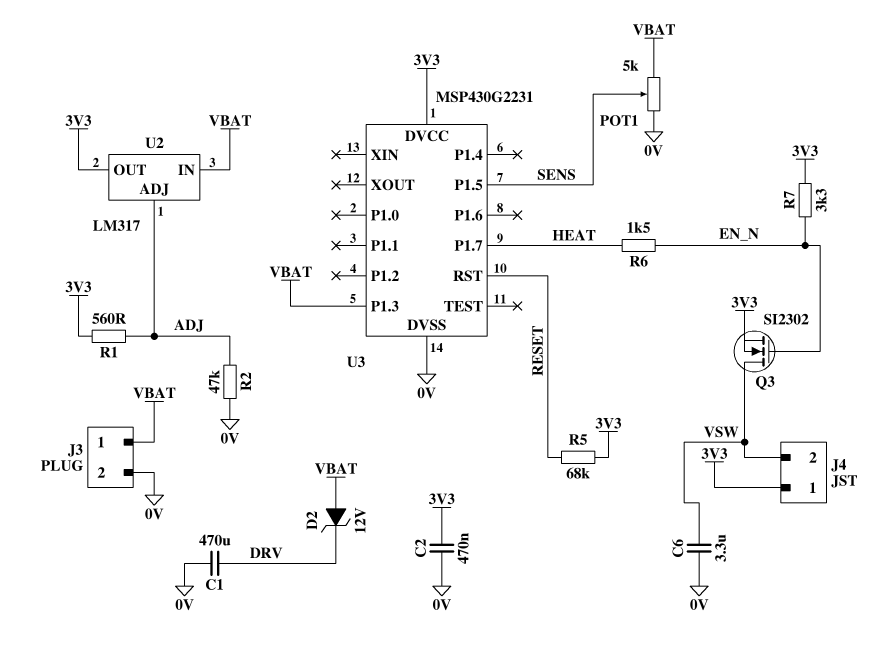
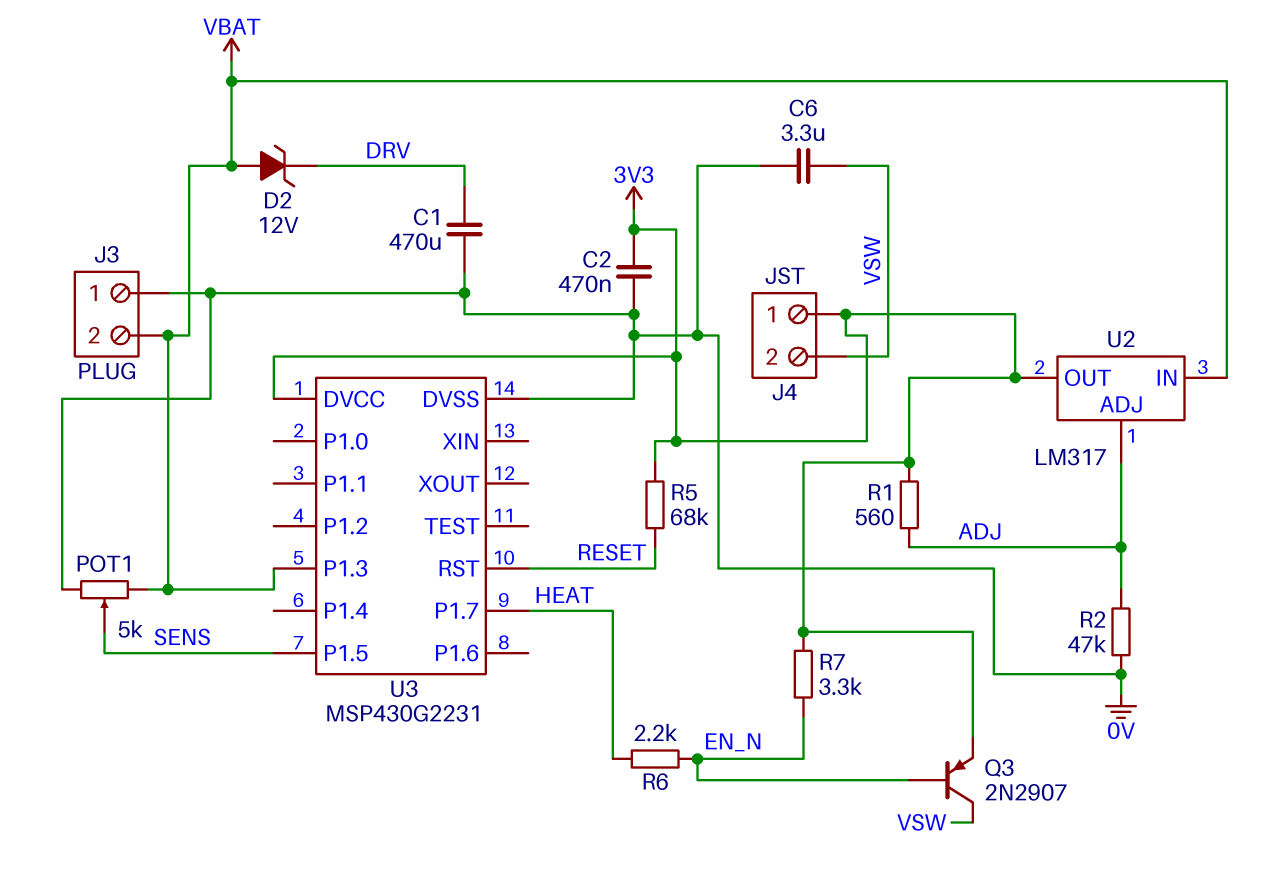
J3 pin 1: VBAT -> 0V
J3 pin 2: 0V -> VBAT
Q3: NMOS SI2302 (G EN_N, D VSW, S 3V3) -> PNP 2N2907 (B EN_N, C VSW, E 3V3)
R6: 1.5k (EN_N, HEAT) -> 2.2k (EN_N, HEAT)

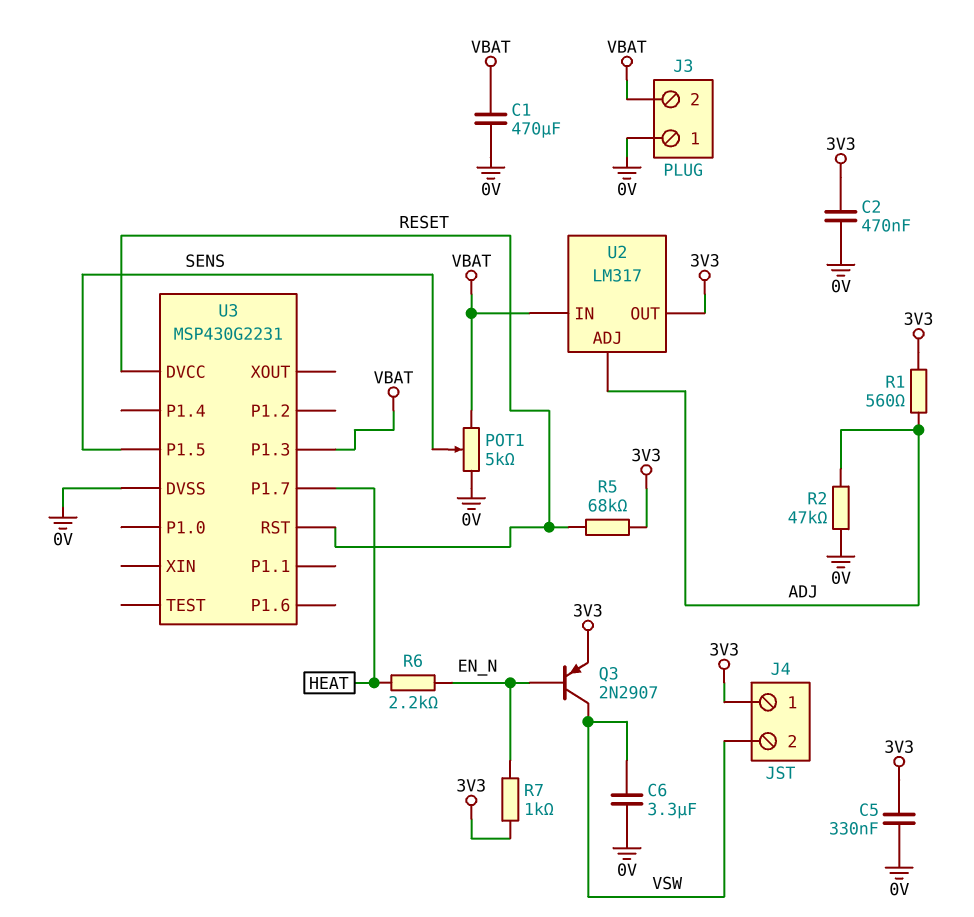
C1: 470uF (0V, DRV) -> 470uF (0V, VBAT)
C5: none -> 330nF (0V, 3V3)
D2: zener 12V (A VBAT, K DRV) -> none
R7: 3.3k (3V3, EN_N) -> 1k (3V3, EN_N)
U3 pin DVCC: 3V3 -> RESET

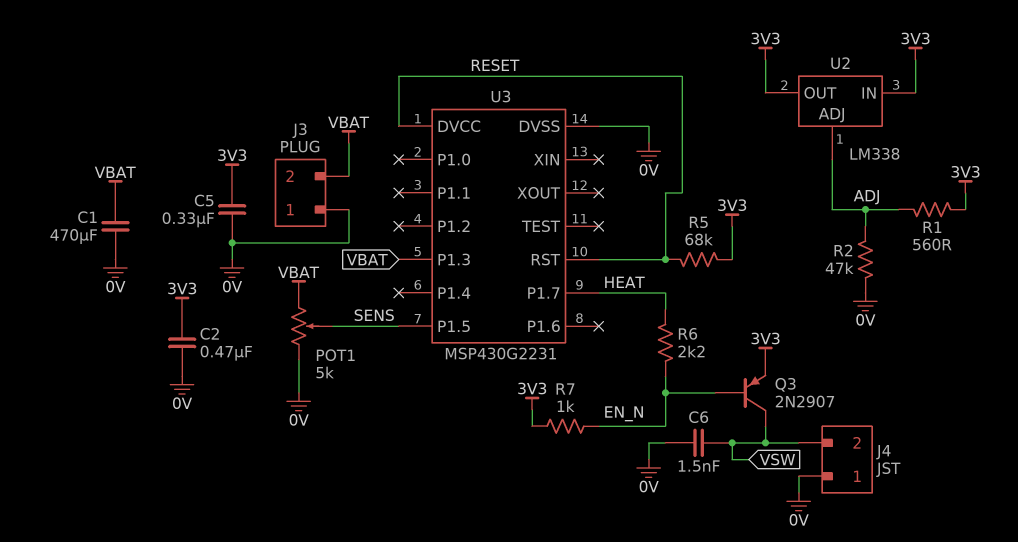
C6: 3.3uF (0V, VSW) -> 1.5nF (0V, VSW)
J4 pin 1: 3V3 -> 0V
U2: LM317 -> LM338
U2 pin IN: VBAT -> 3V3

